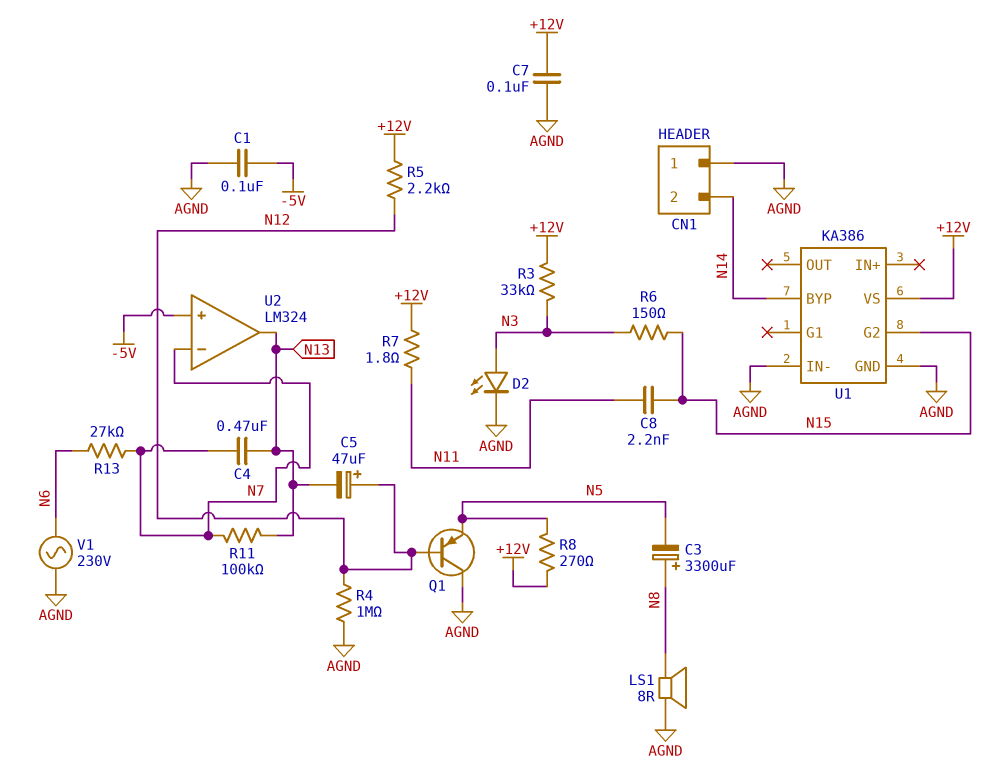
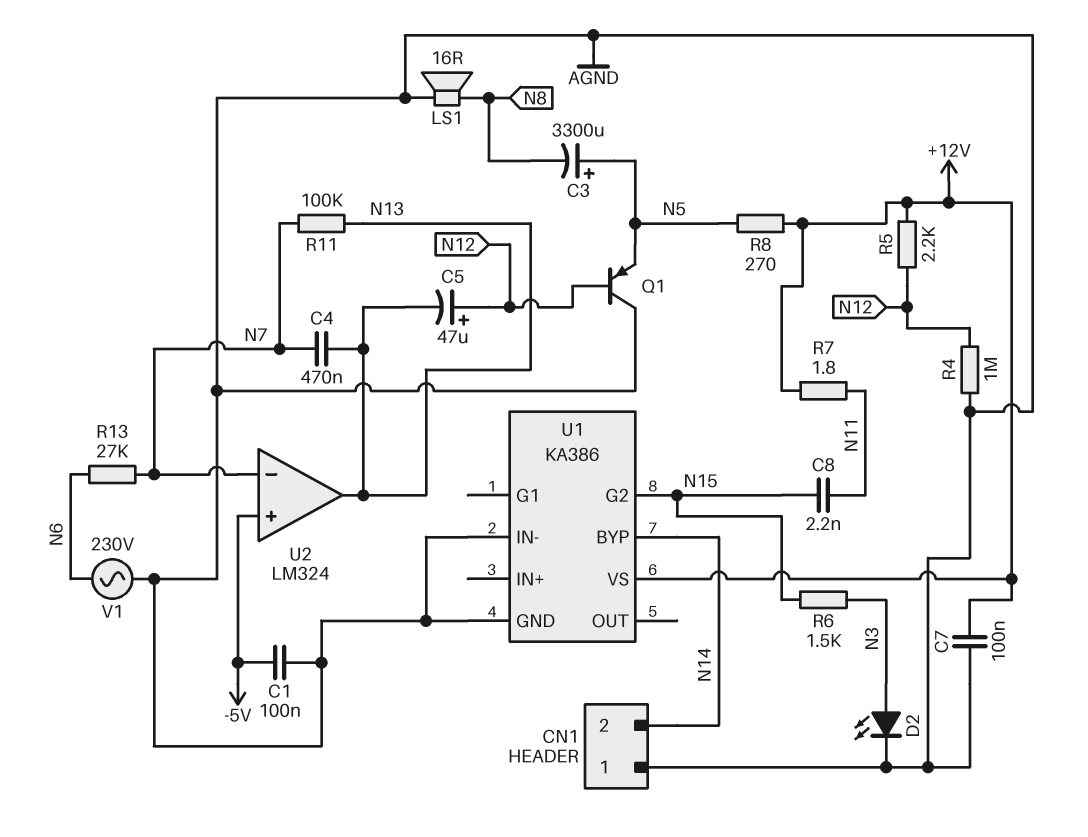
C3: 3300uF (plus N8, minus N5) -> 3300uF (plus N5, minus N8)
LS1: speaker 8R (AGND, N8) -> speaker 16R (AGND, N8)
R3: 33k (+12V, N3) -> none
R6: 150 (N3, N15) -> 1.5k (N3, N15)

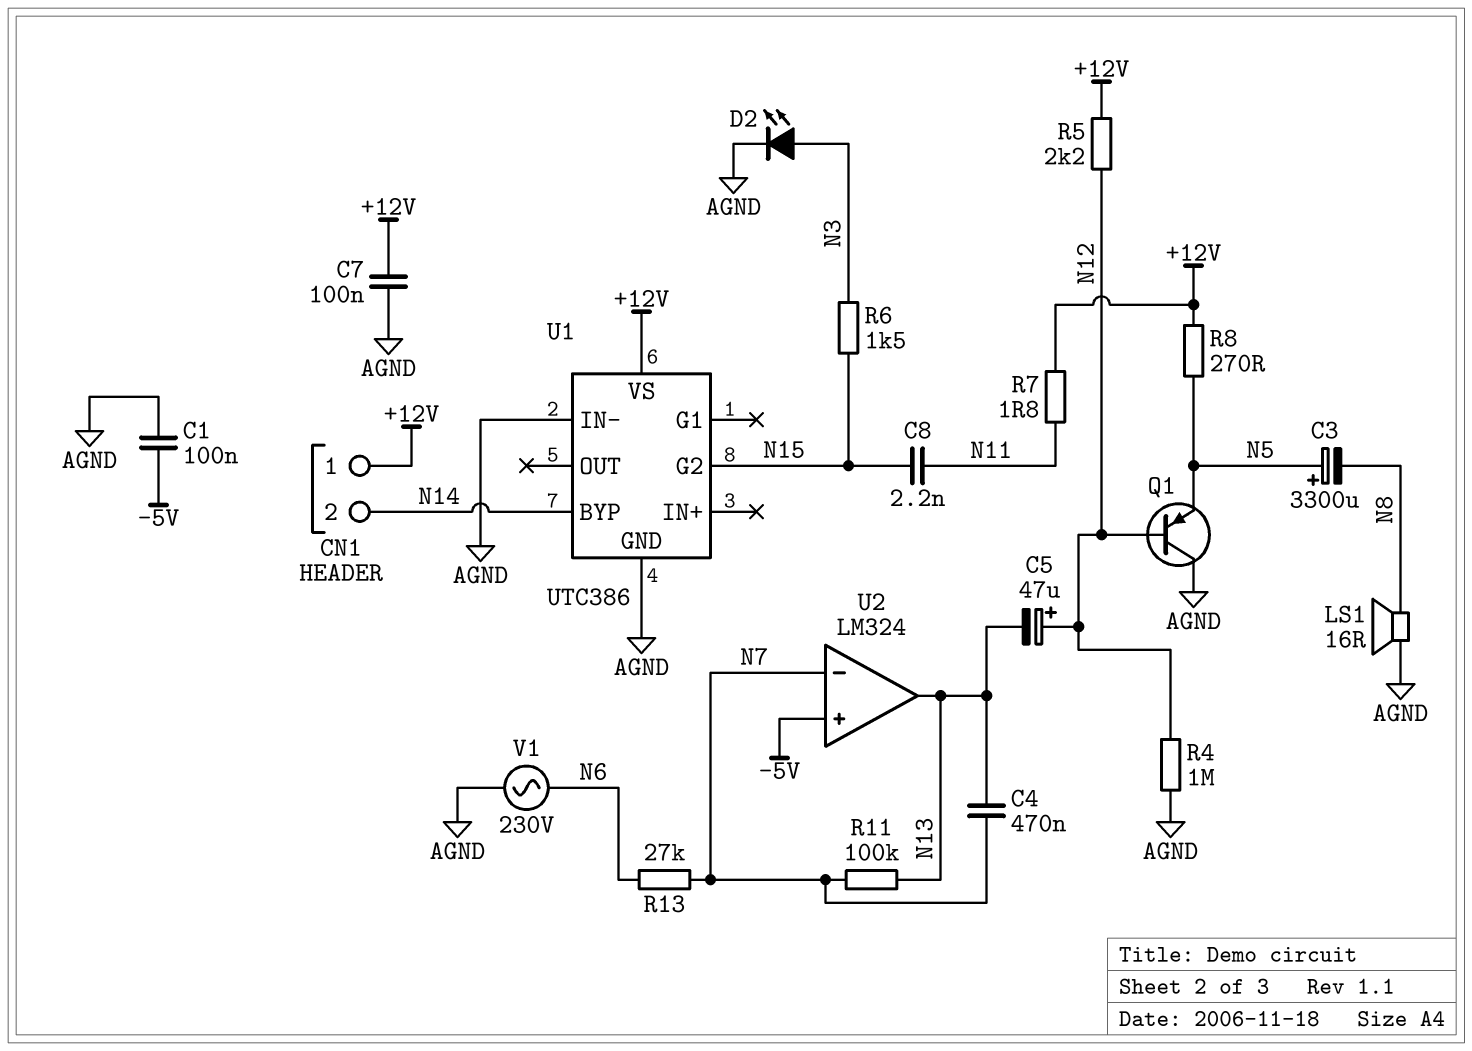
CN1 pin 1: AGND -> +12V
U1: KA386 -> UTC386

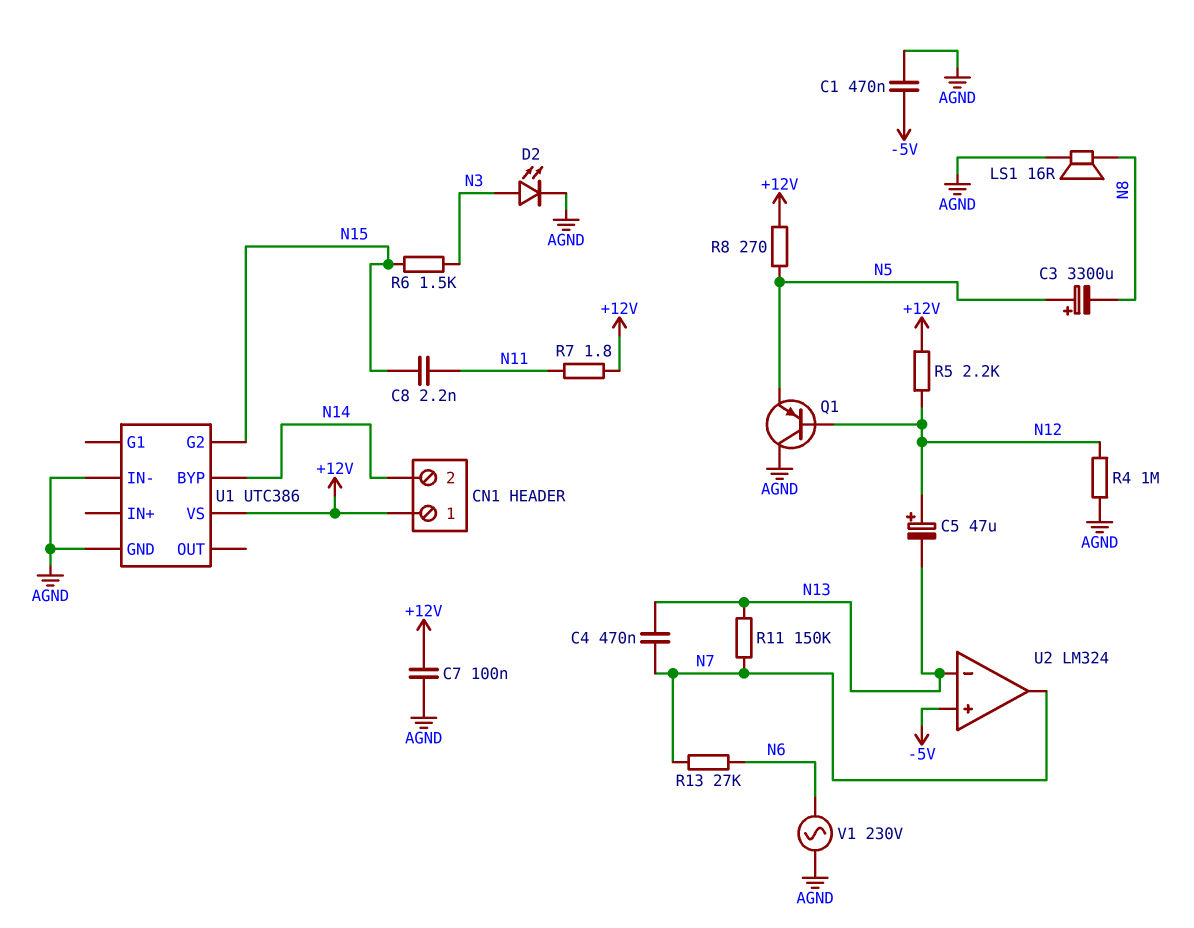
C1: 100nF (-5V, AGND) -> 470nF (-5V, AGND)
R11: 100k (N7, N13) -> 150k (N7, N13)
U2 pin in-: N7 -> N13
U2 pin out: N13 -> N7

